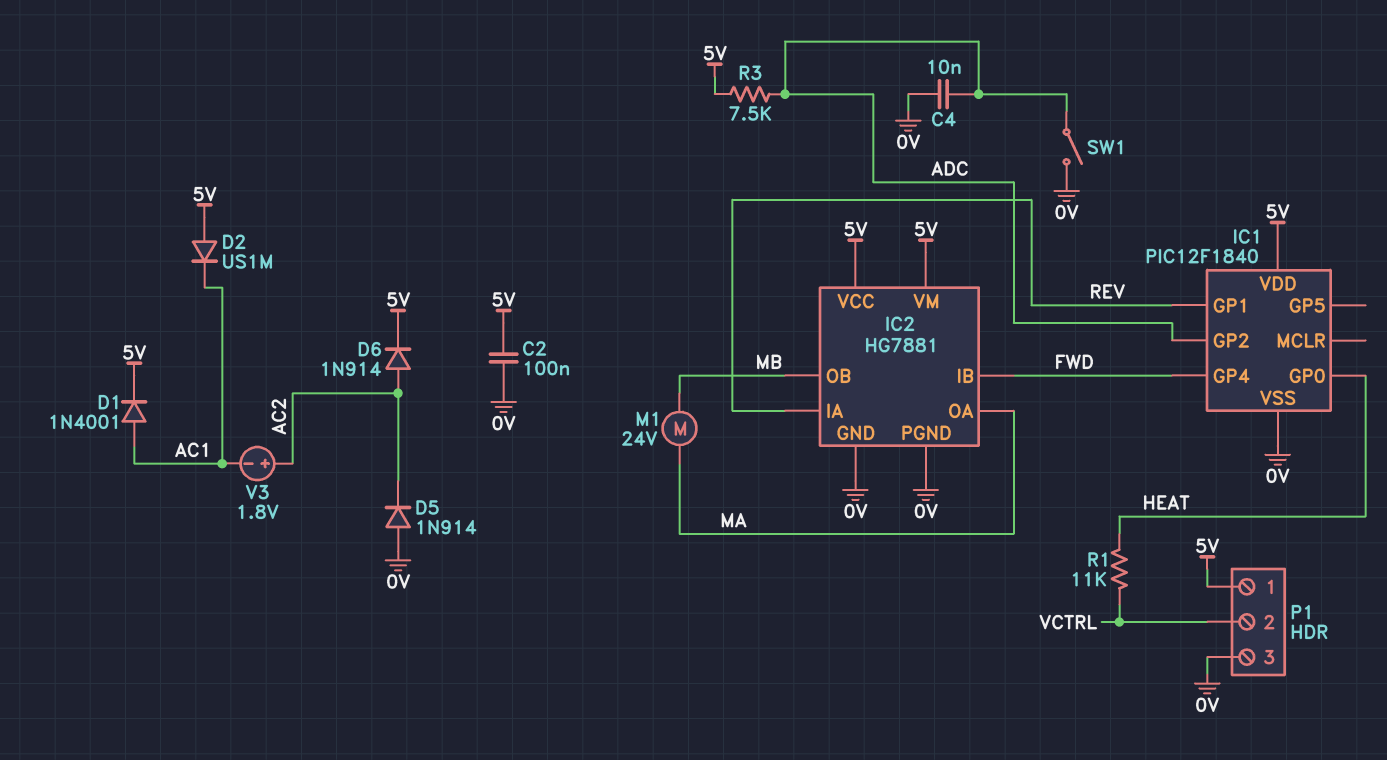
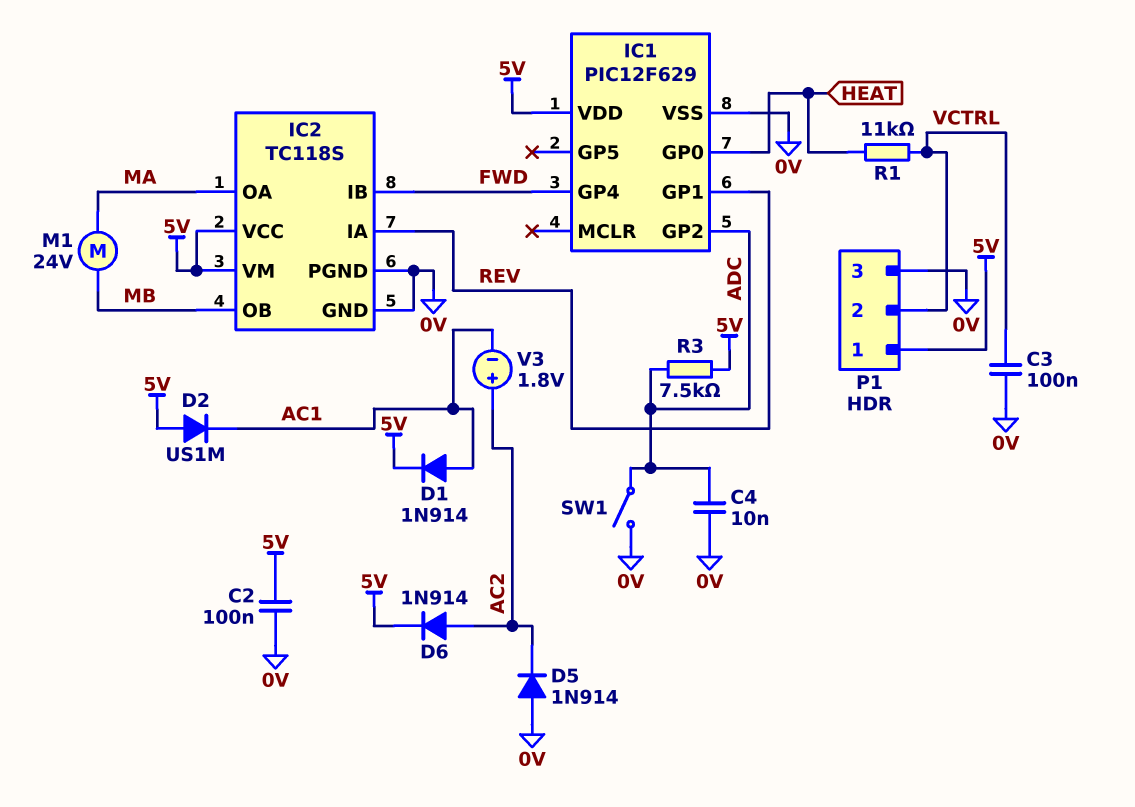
C3: none -> 100nF (0V, VCTRL)
D1: diode 1N4001 (A AC1, K 5V) -> diode 1N914 (A AC1, K 5V)
IC1: PIC12F1840 -> PIC12F629
IC2: HG7881 -> TC118S

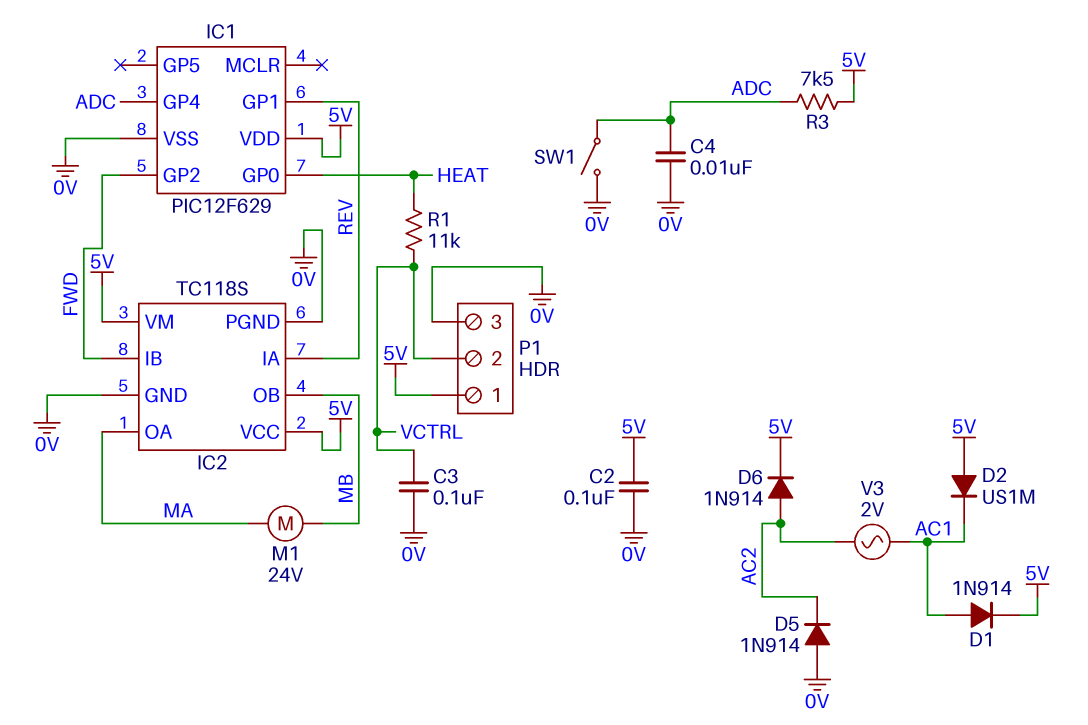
IC1 pin GP2: ADC -> FWD
IC1 pin GP4: FWD -> ADC
V3: 1.8V (plus AC2, minus AC1) -> AC 2V (AC1, AC2)

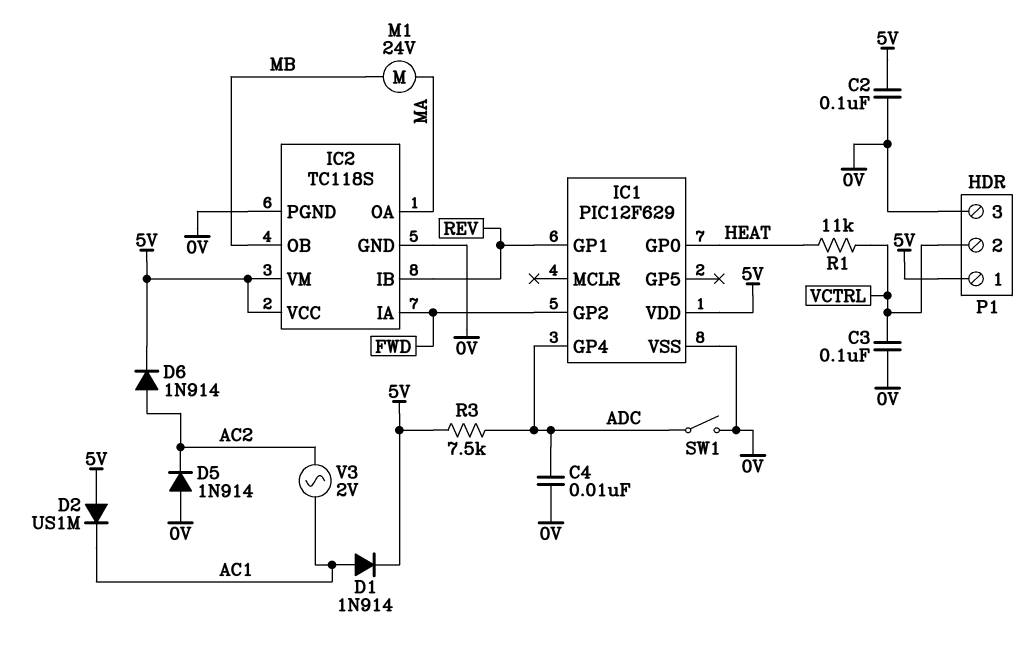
IC2 pin IA: REV -> FWD
IC2 pin IB: FWD -> REV

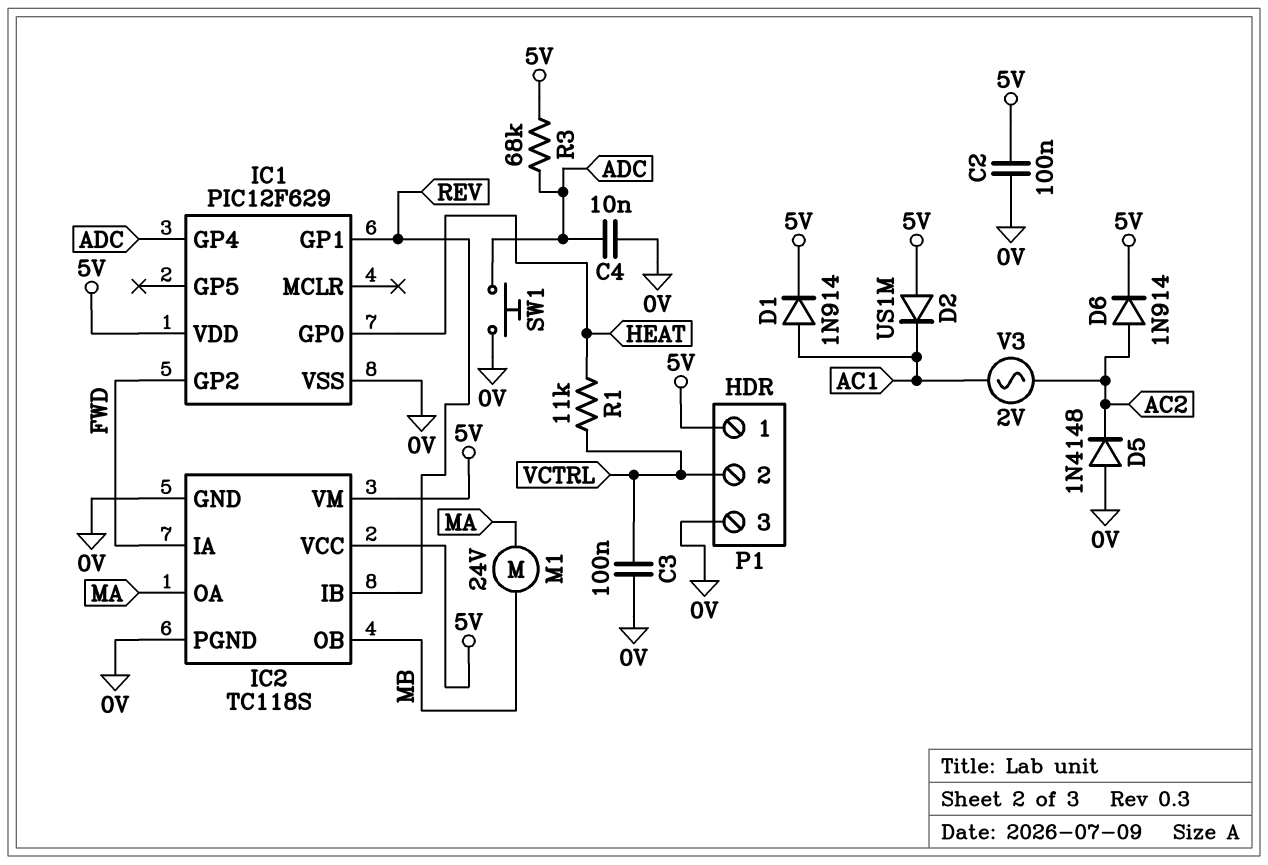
D5: diode 1N914 (A 0V, K AC2) -> diode 1N4148 (A 0V, K AC2)
R3: 7.5k (5V, ADC) -> 68k (5V, ADC)
SW1: switch (0V, ADC) -> button (0V, ADC)

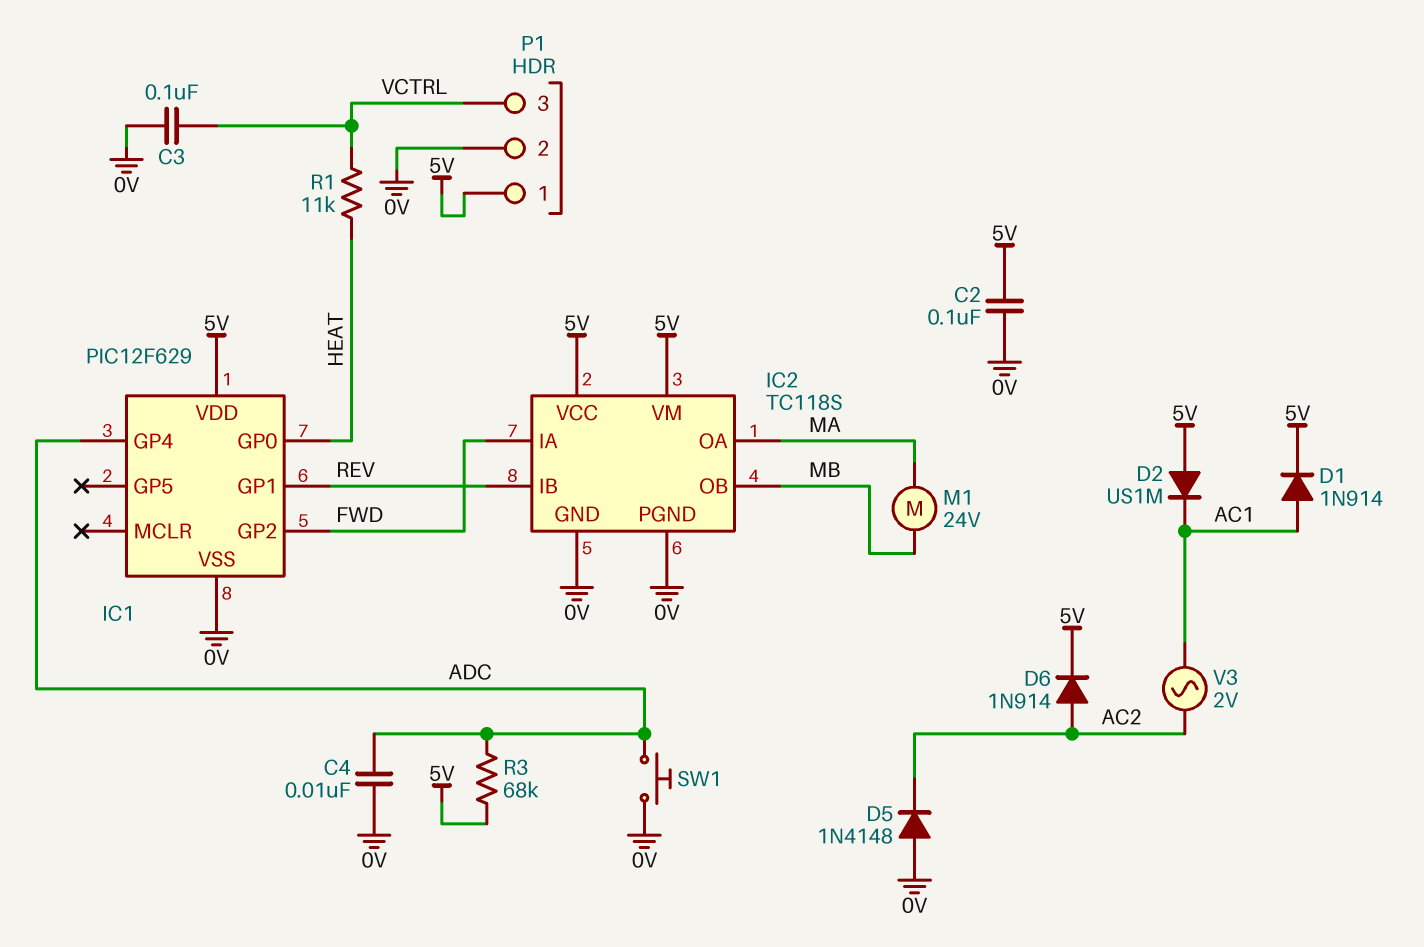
P1 pin 2: VCTRL -> 0V
P1 pin 3: 0V -> VCTRL

